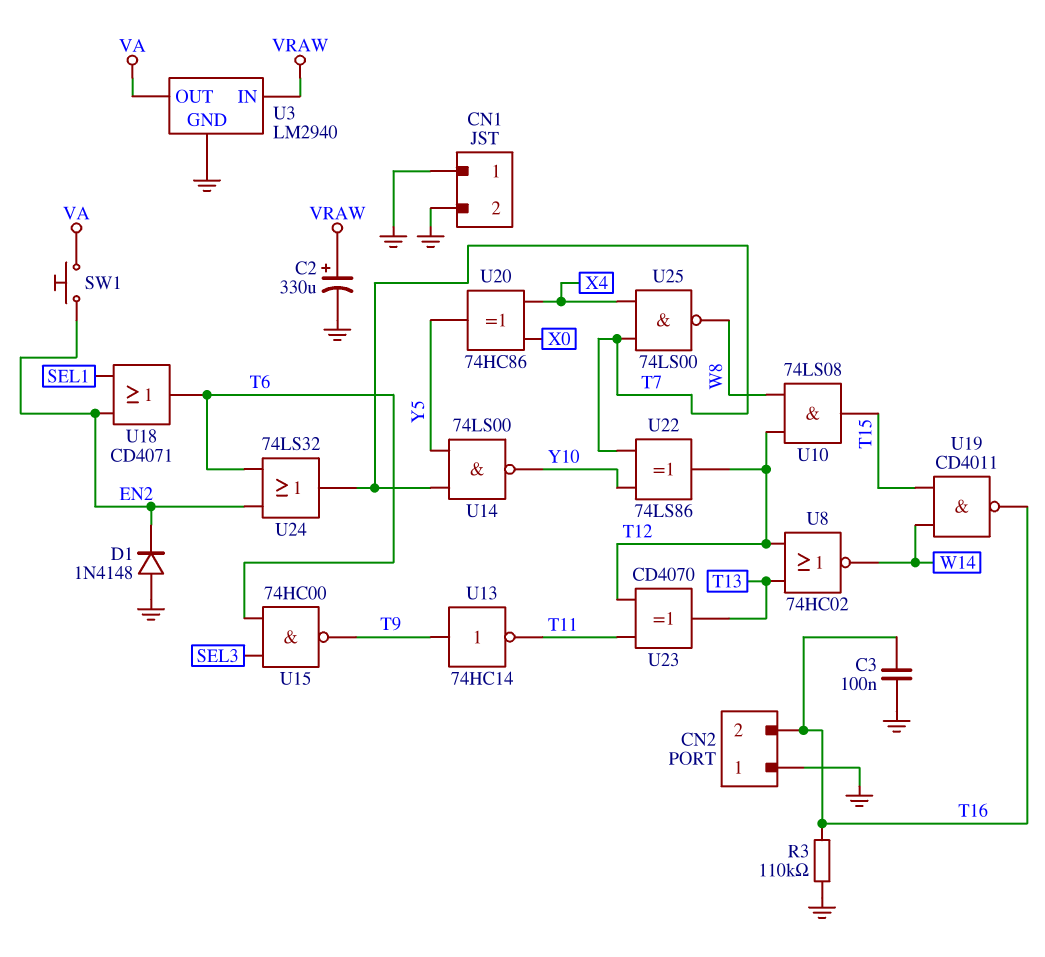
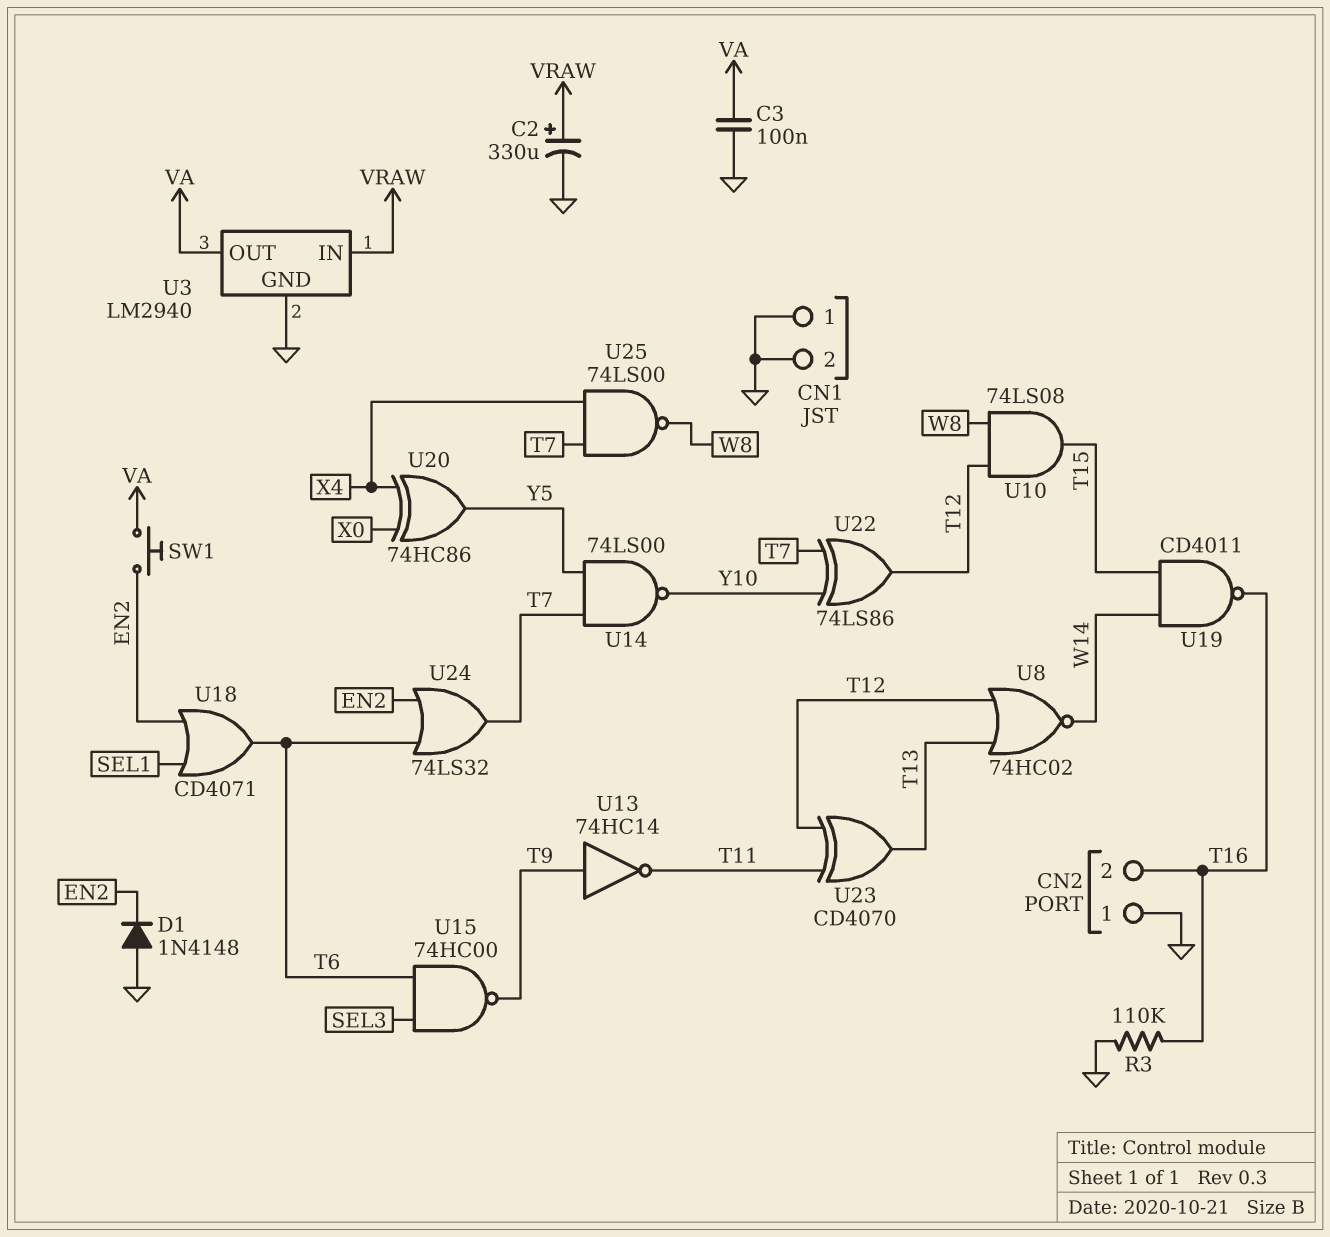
C3: 100nF (GND, T16) -> 100nF (GND, VA)

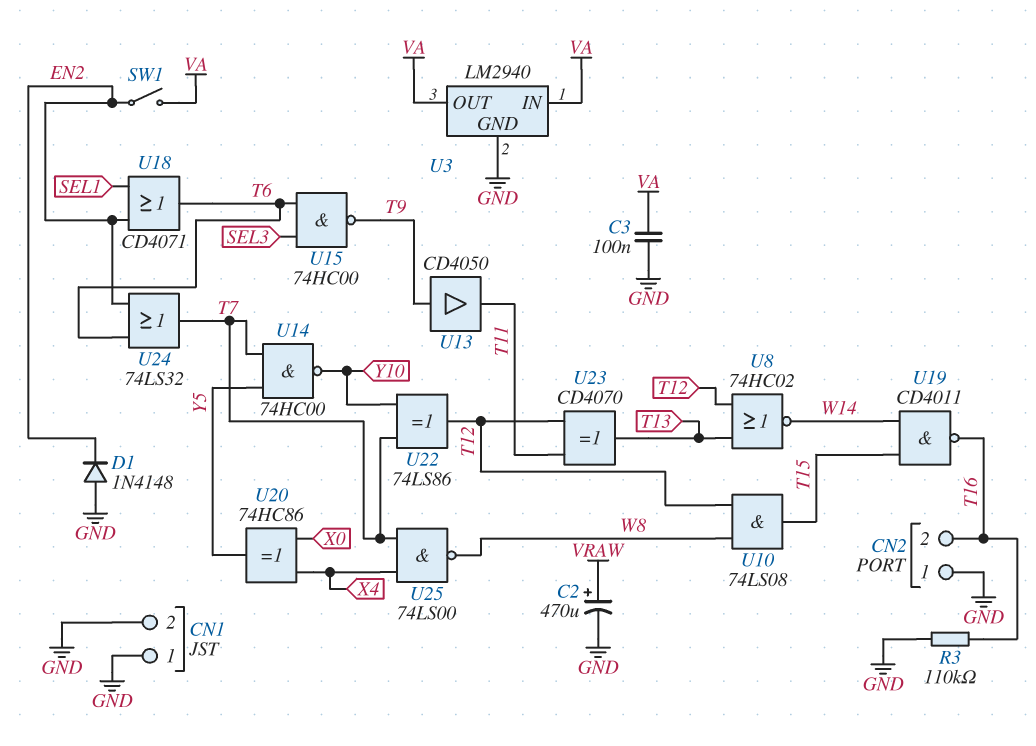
C2: 330uF (plus VRAW, minus GND) -> 470uF (plus VRAW, minus GND)
SW1: button (EN2, VA) -> switch (EN2, VA)
U3 pin IN: VRAW -> VA
U13: NOT 74HC14 (in T9, out T11) -> buffer CD4050 (in T9, out T11)
U14: NAND 74LS00 (in T7, in Y5, out Y10) -> NAND 74HC00 (in T7, in Y5, out Y10)

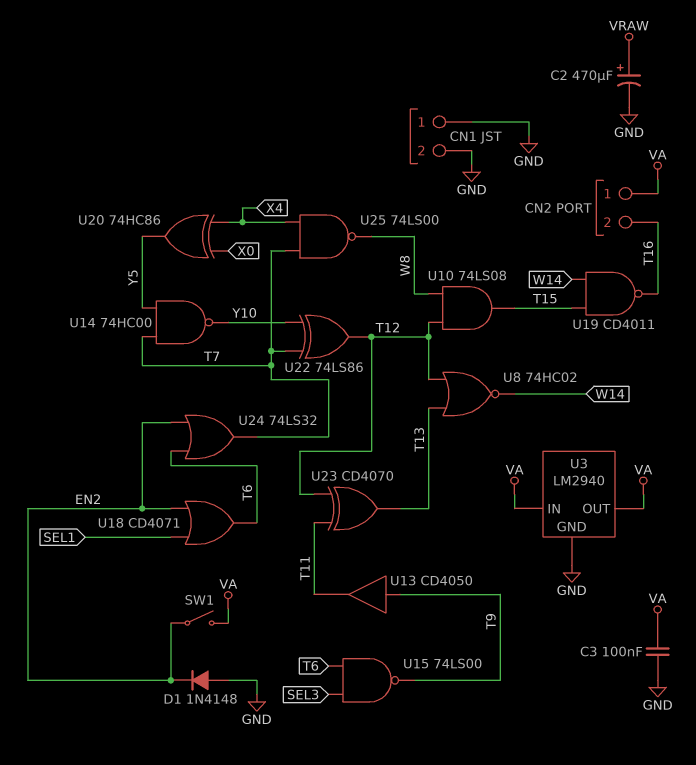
CN2 pin 1: GND -> VA
R3: 110k (GND, T16) -> none
U15: NAND 74HC00 (in SEL3, in T6, out T9) -> NAND 74LS00 (in SEL3, in T6, out T9)

